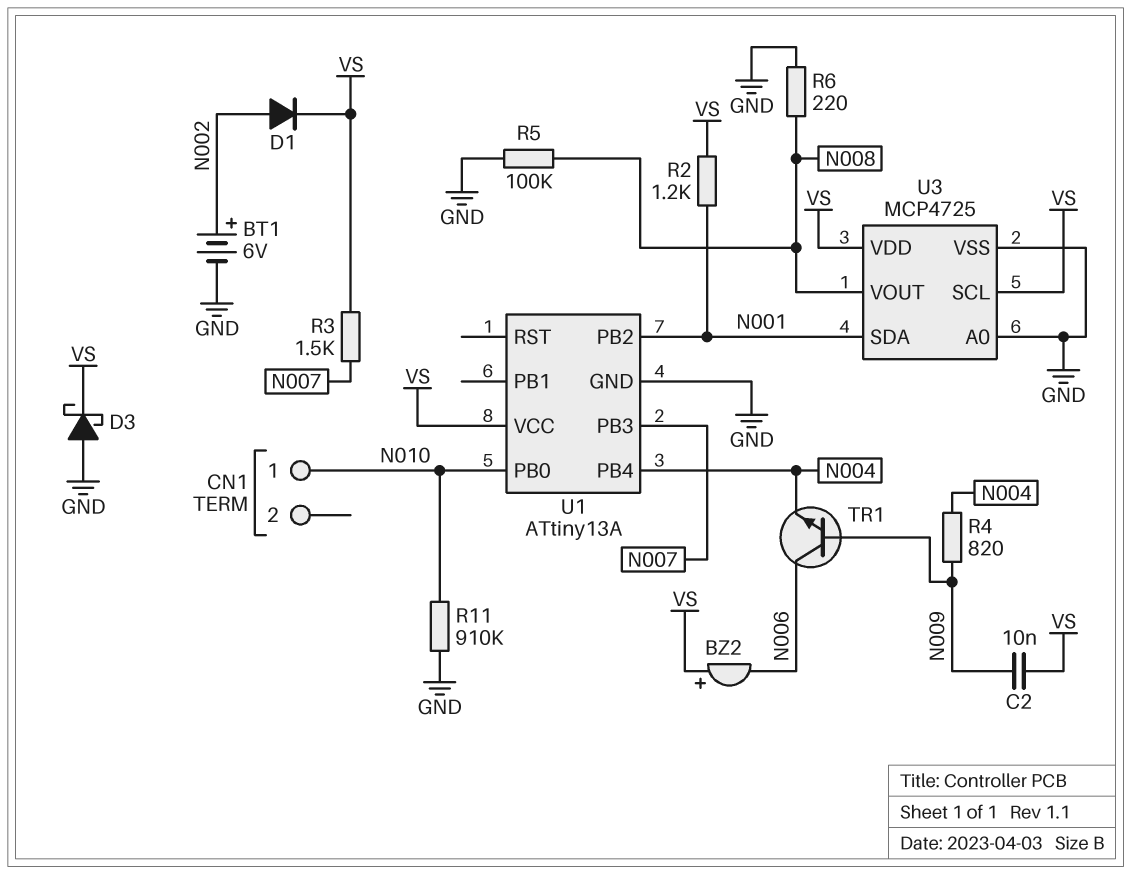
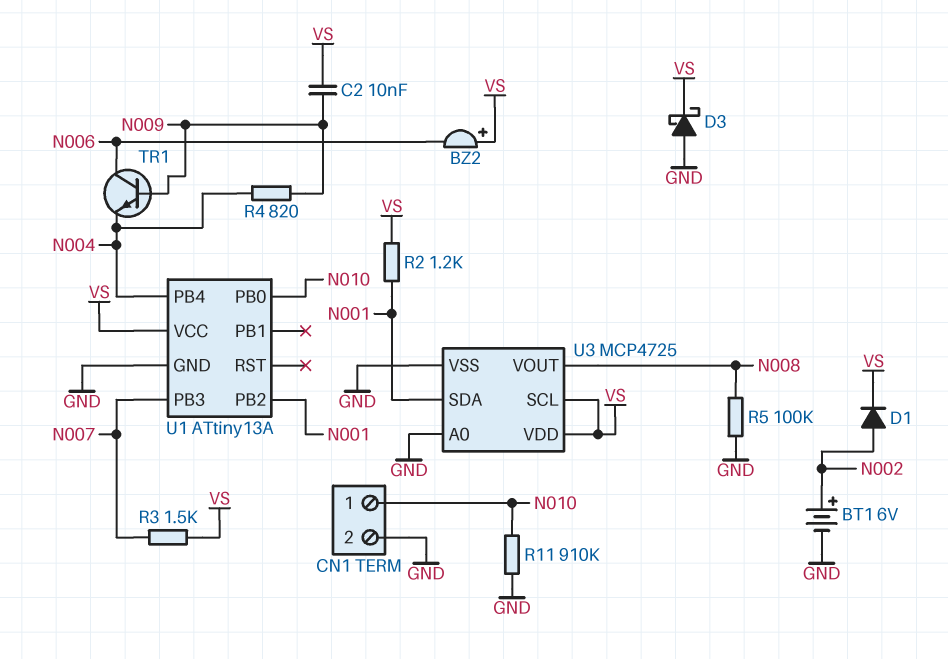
CN1 pin 2: none -> GND
R6: 220 (GND, N008) -> none

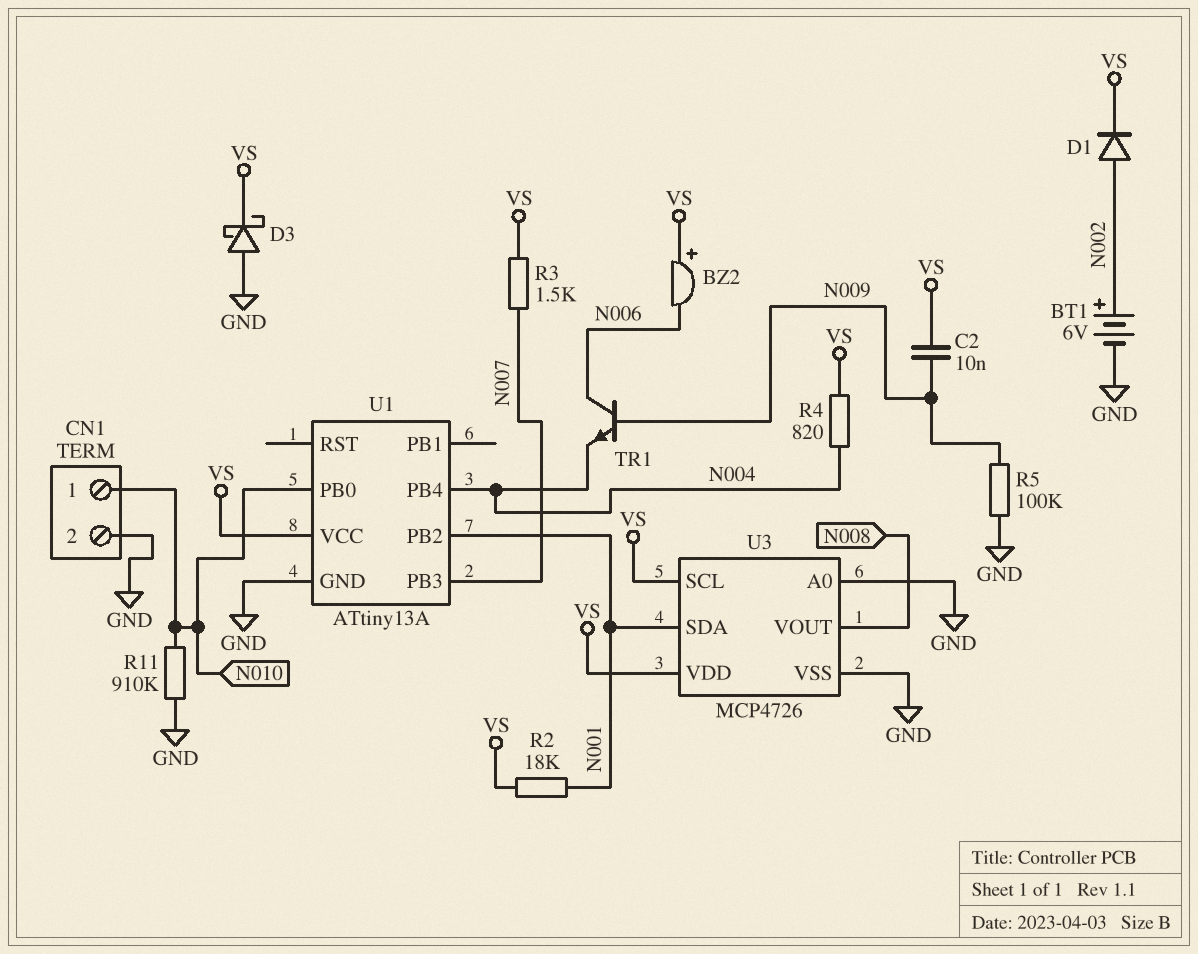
R2: 1.2k (N001, VS) -> 18k (N001, VS)
R4: 820 (N004, N009) -> 820 (N004, VS)
R5: 100k (GND, N008) -> 100k (GND, N009)
U3: MCP4725 -> MCP4726

